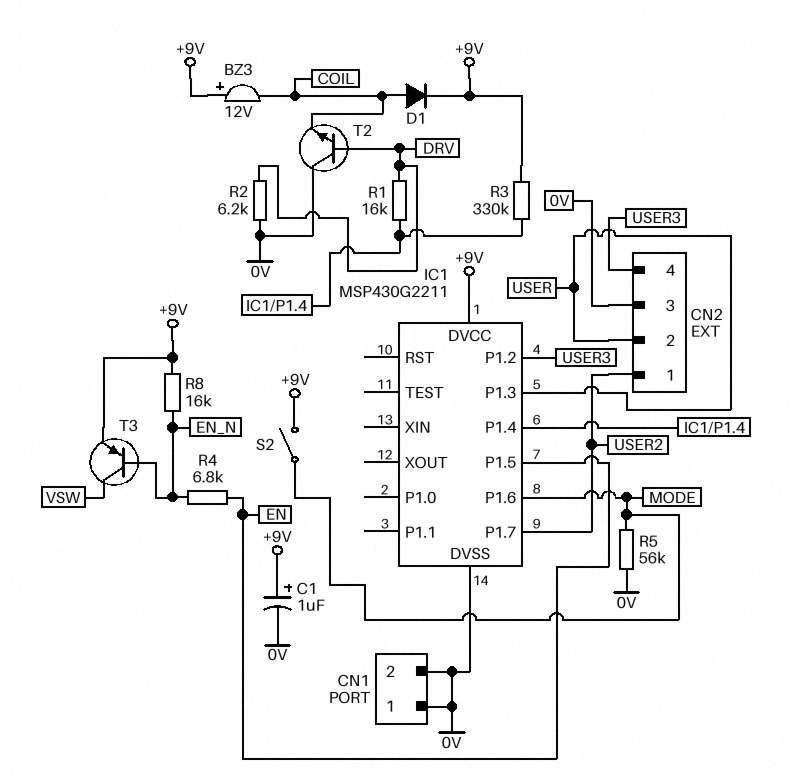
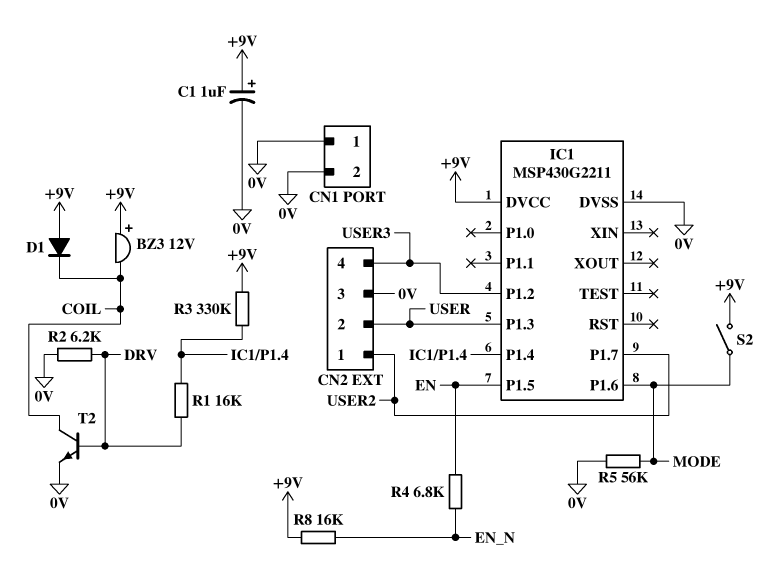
D1: diode (A COIL, K +9V) -> diode (A +9V, K COIL)
T2: NPN (B DRV, C 0V, E COIL) -> NPN (B DRV, C COIL, E 0V)
T3: PNP (B EN_N, C VSW, E +9V) -> none

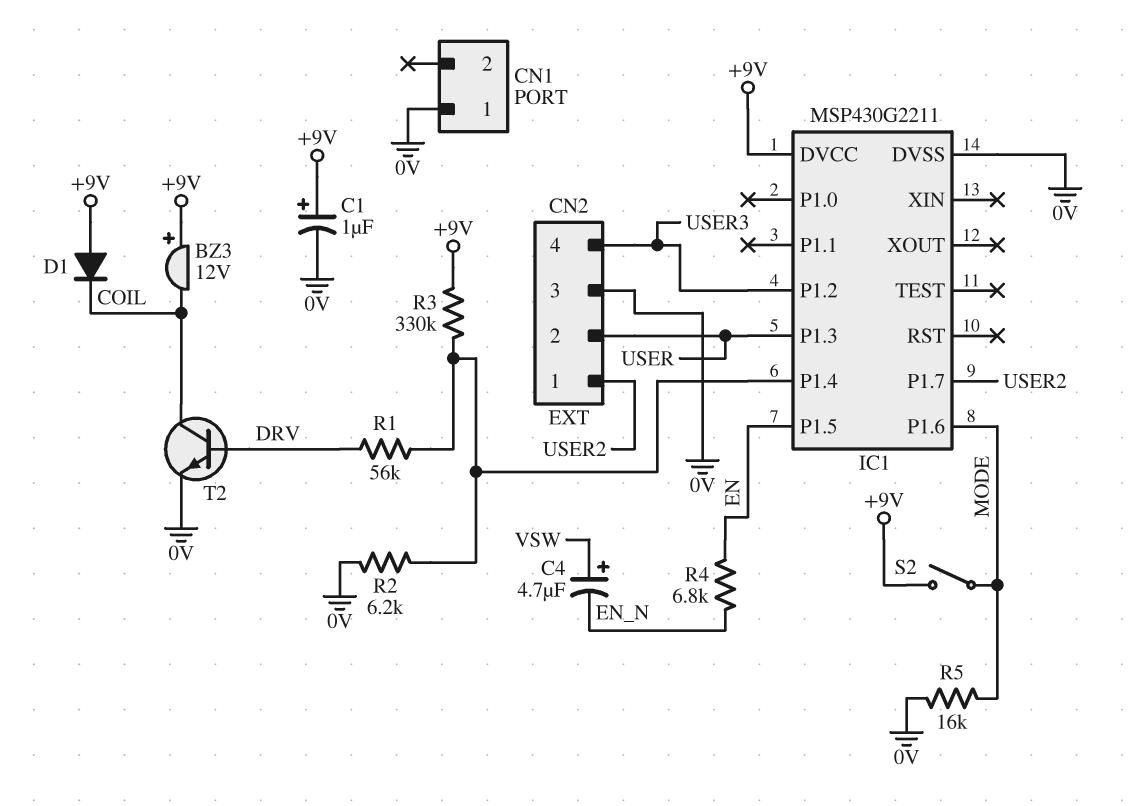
C4: none -> 4.7uF (plus VSW, minus EN_N)
CN1 pin 2: 0V -> none
R1: 16k (DRV, IC1/P1.4) -> 56k (DRV, IC1/P1.4)
R2: 6.2k (0V, DRV) -> 6.2k (0V, IC1/P1.4)
R5: 56k (0V, MODE) -> 16k (0V, MODE)
R8: 16k (+9V, EN_N) -> none

